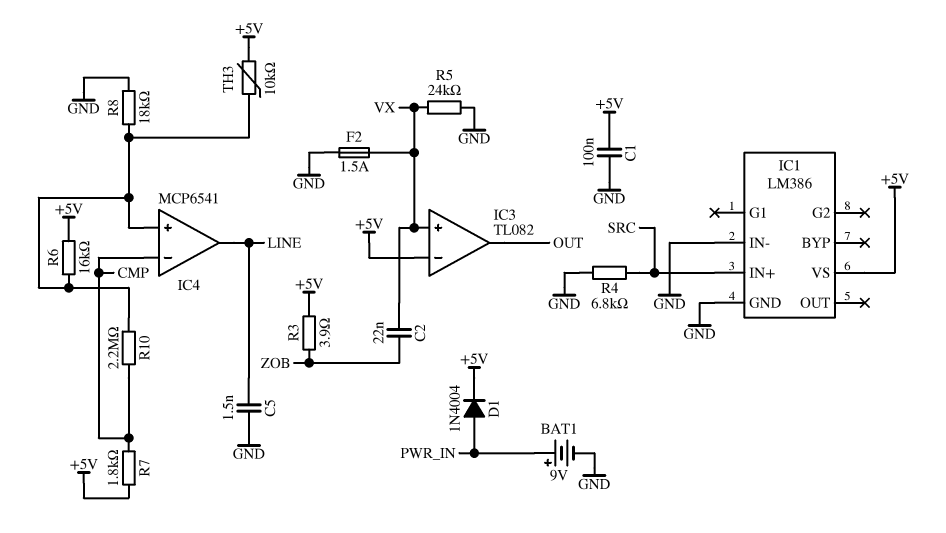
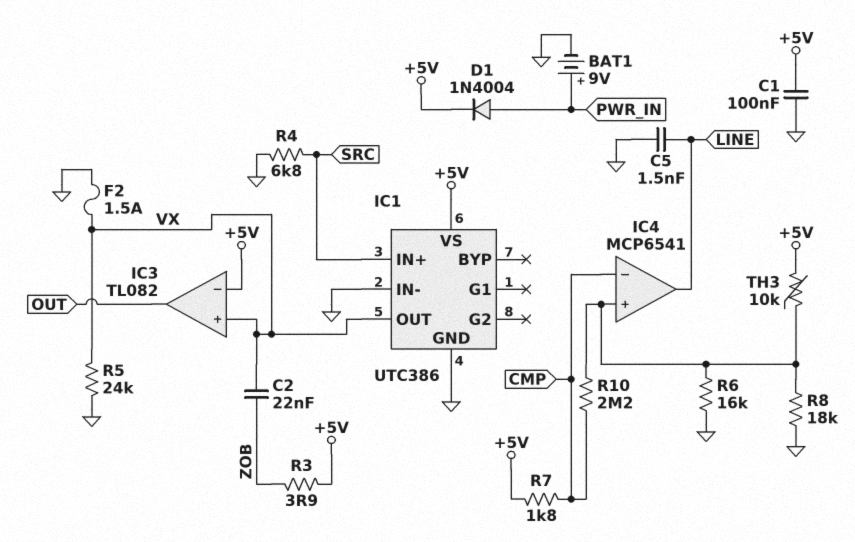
IC1: LM386 -> UTC386
IC1 pin OUT: none -> VX
R6: 16k (+5V, IC4/in+) -> 16k (GND, IC4/in+)

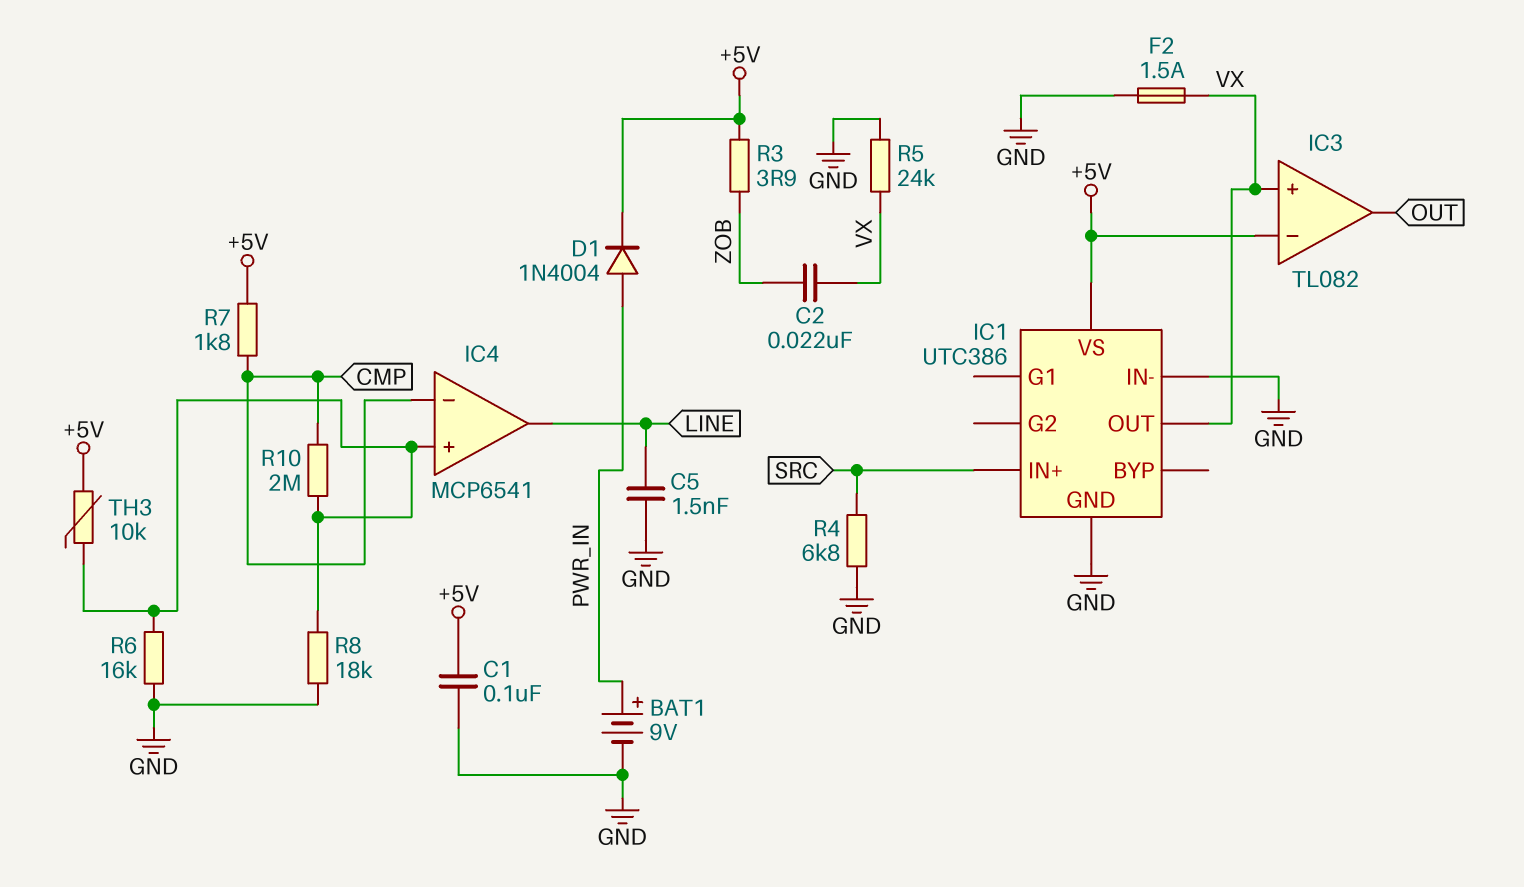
R10: 2.2M (CMP, IC4/in+) -> 2M (CMP, IC4/in+)

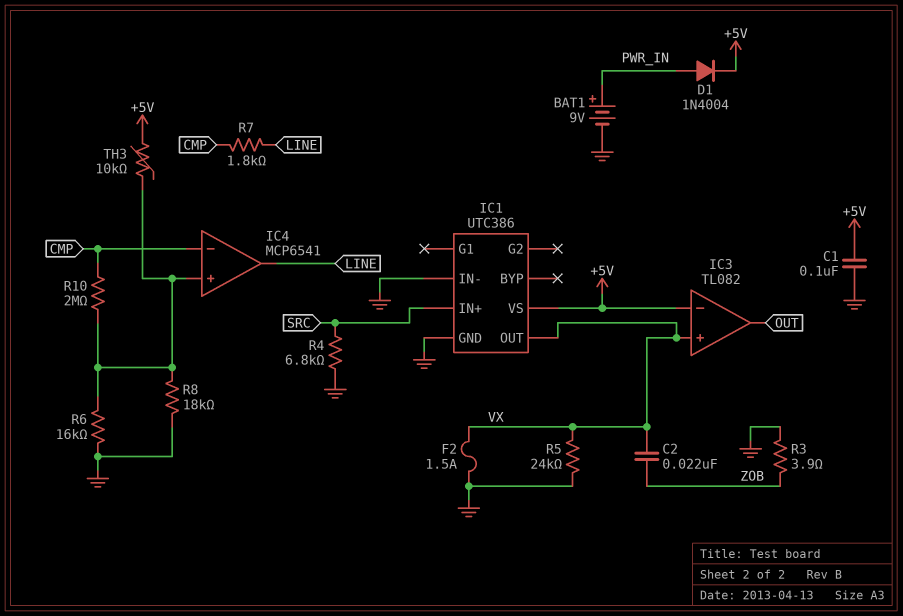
C5: 1.5nF (GND, LINE) -> none
R3: 3.9 (+5V, ZOB) -> 3.9 (GND, ZOB)
R7: 1.8k (+5V, CMP) -> 1.8k (CMP, LINE)

